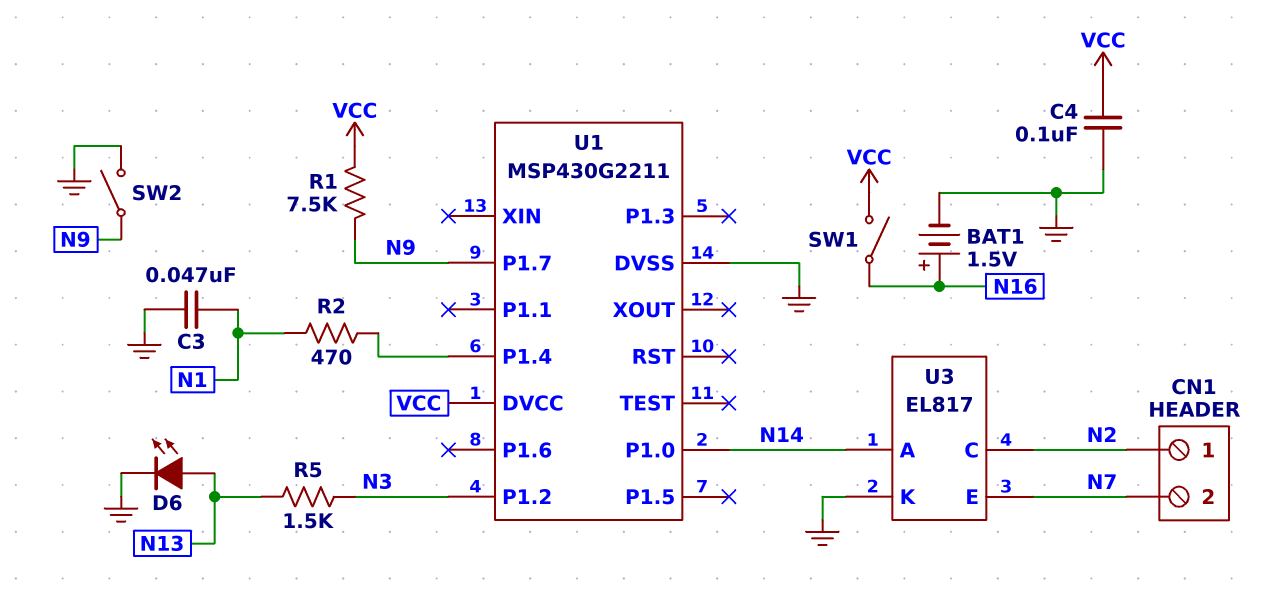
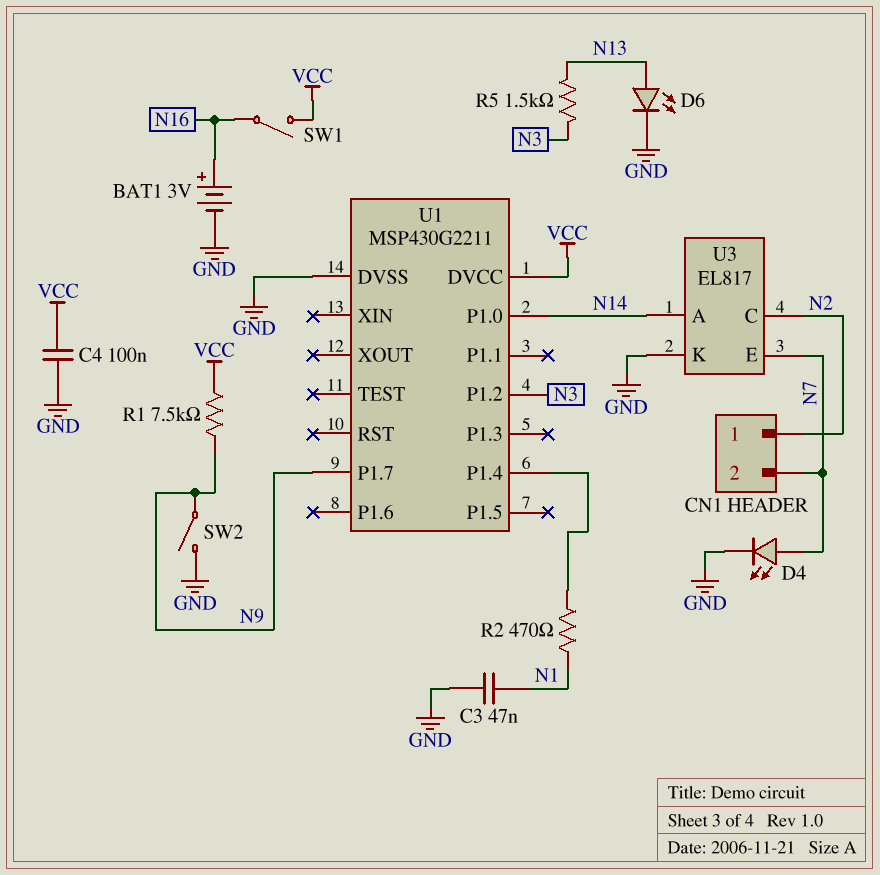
BAT1: 1.5V (plus N16, minus GND) -> 3V (plus N16, minus GND)
D4: none -> LED (A N7, K GND)

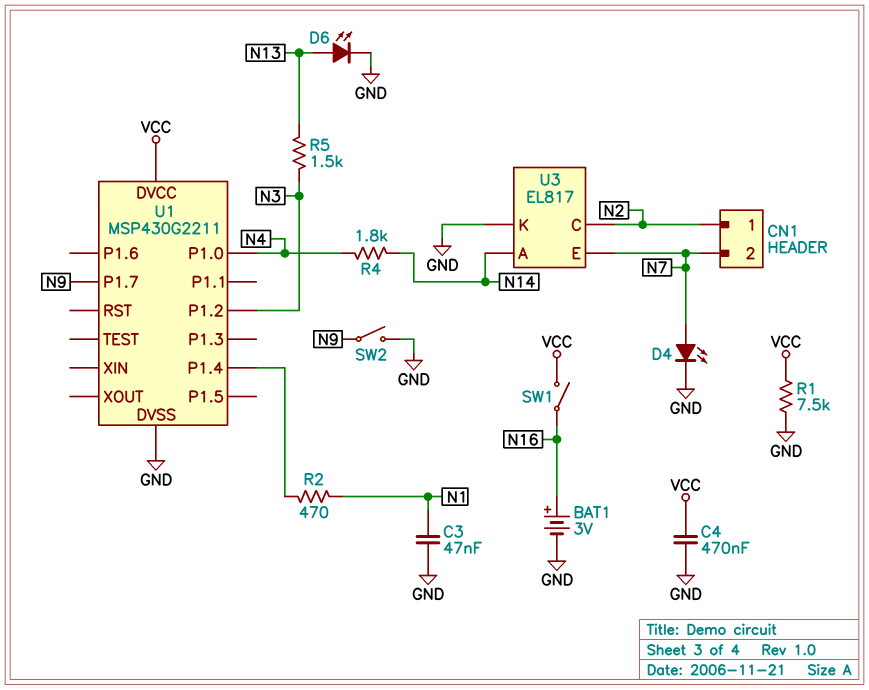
C4: 100nF (GND, VCC) -> 470nF (GND, VCC)
R1: 7.5k (N9, VCC) -> 7.5k (GND, VCC)
R4: none -> 1.8k (N4, N14)
U1 pin P1.0: N14 -> N4

